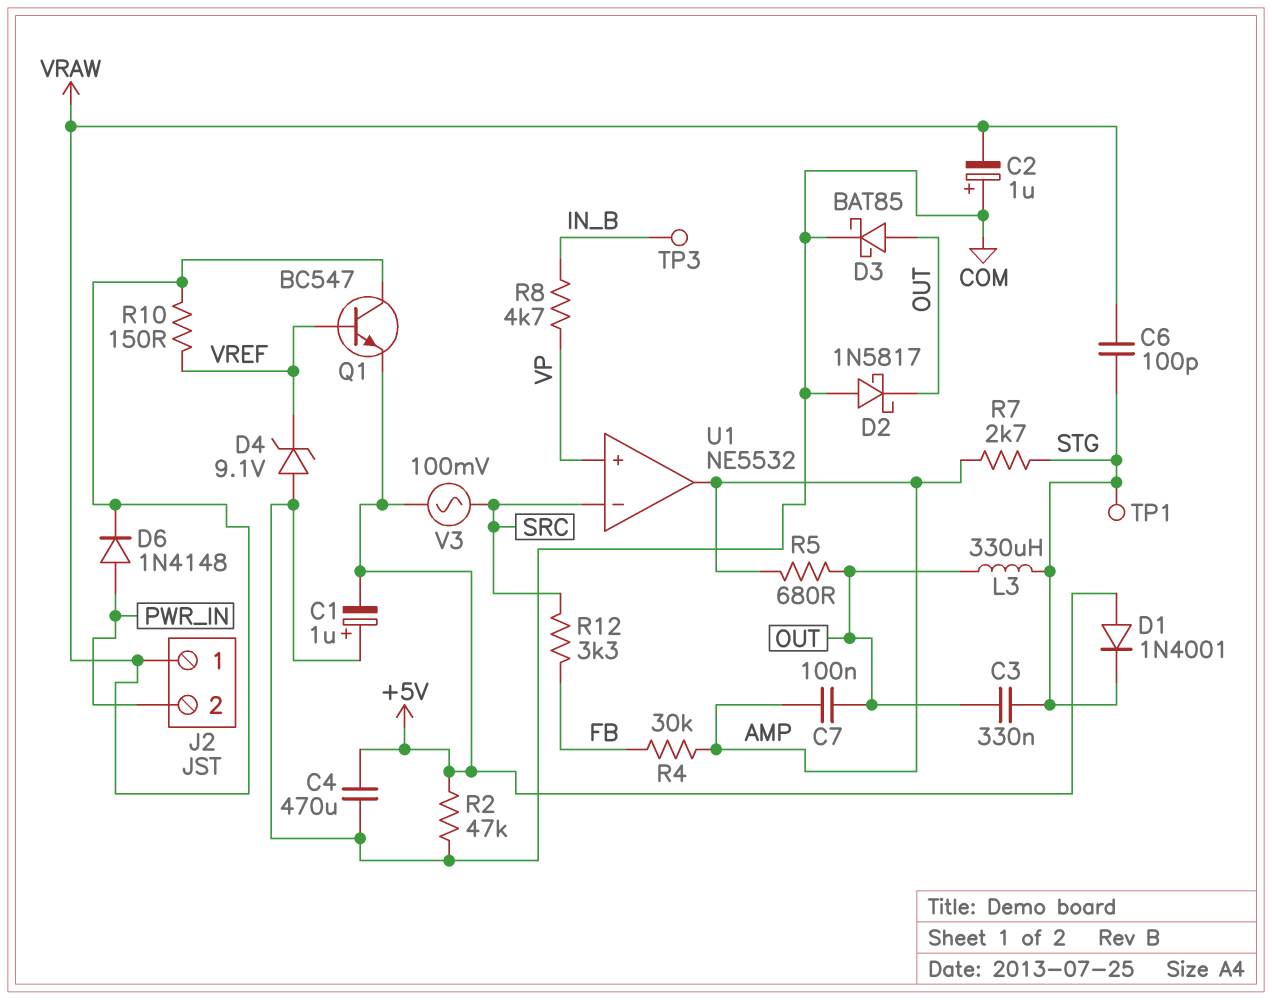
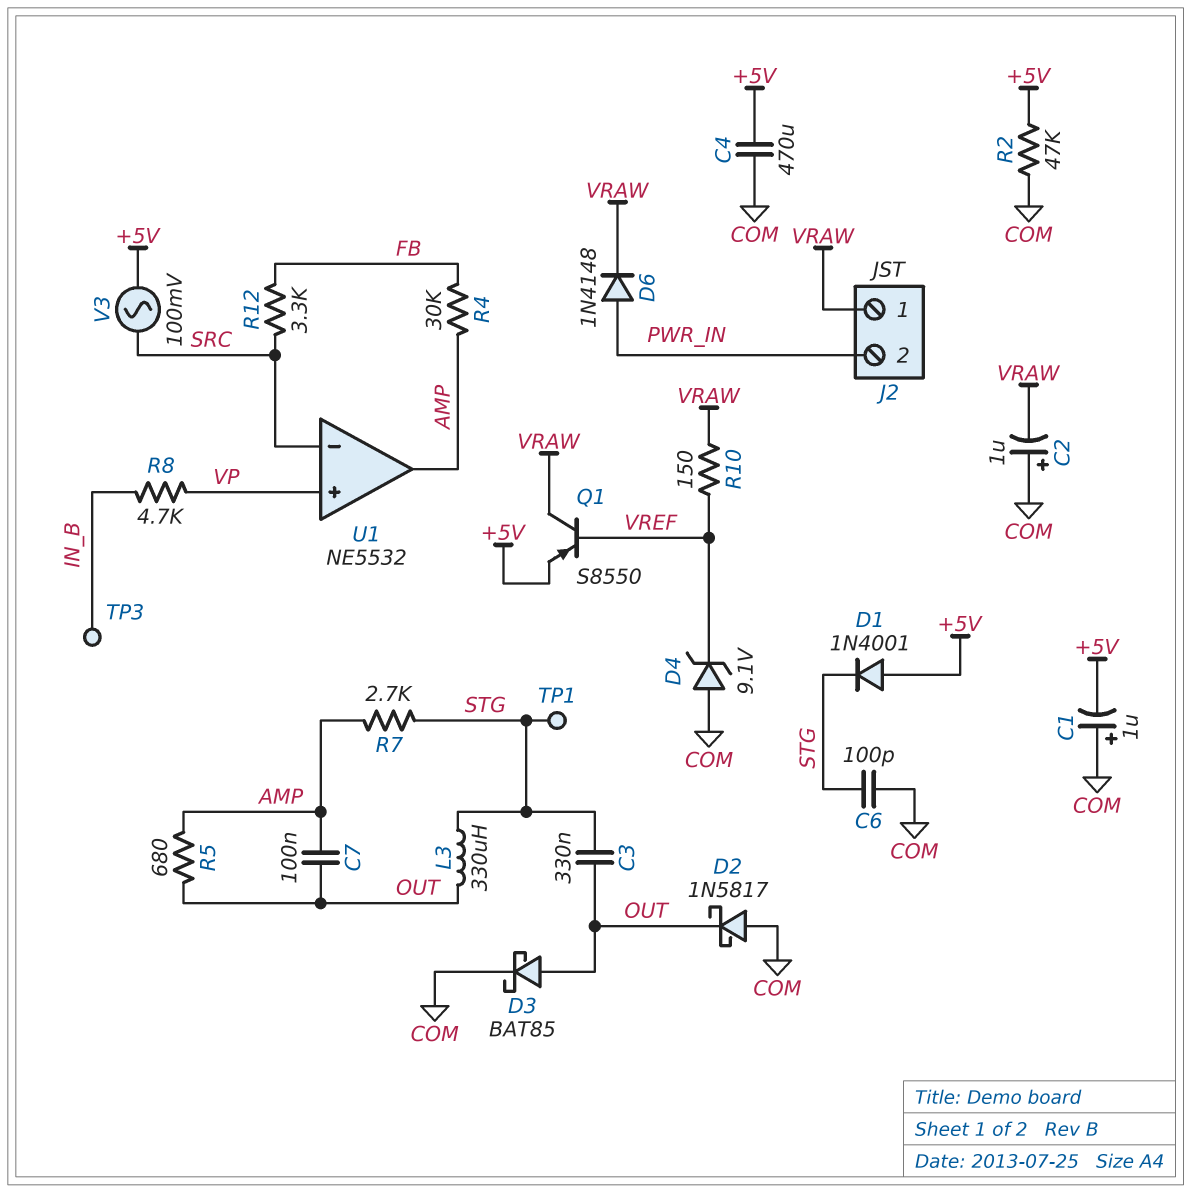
C6: 100pF (STG, VRAW) -> 100pF (COM, STG)
Q1: NPN BC547 (B VREF, C VRAW, E +5V) -> PNP S8550 (B VREF, C VRAW, E +5V)

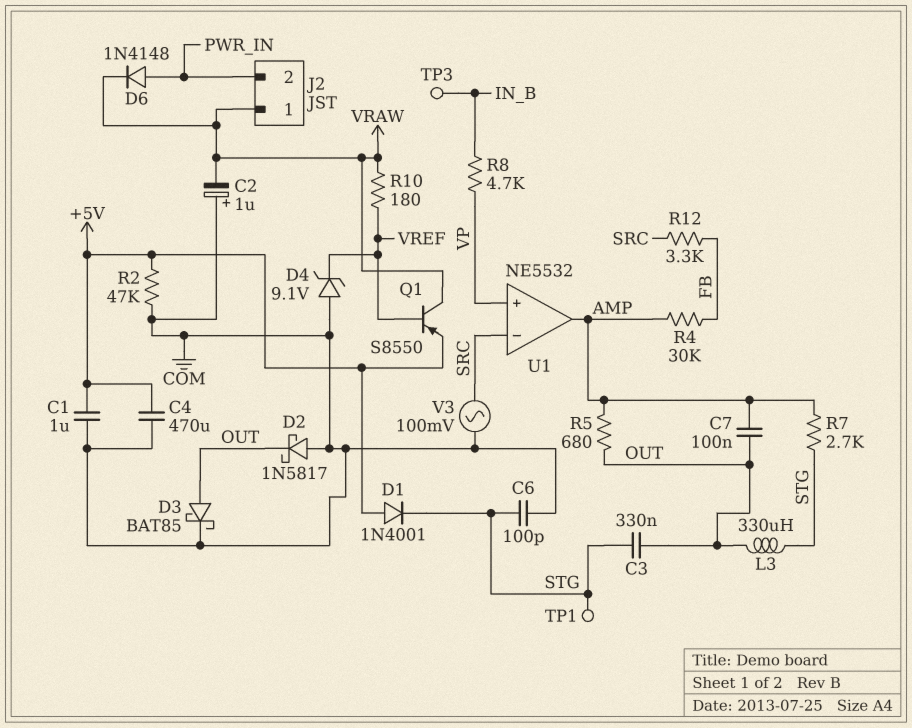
C1: 1uF (plus COM, minus +5V) -> 1uF (+5V, COM)
R10: 150 (VRAW, VREF) -> 180 (VRAW, VREF)
V3: AC 100mV (+5V, SRC) -> AC 100mV (COM, SRC)

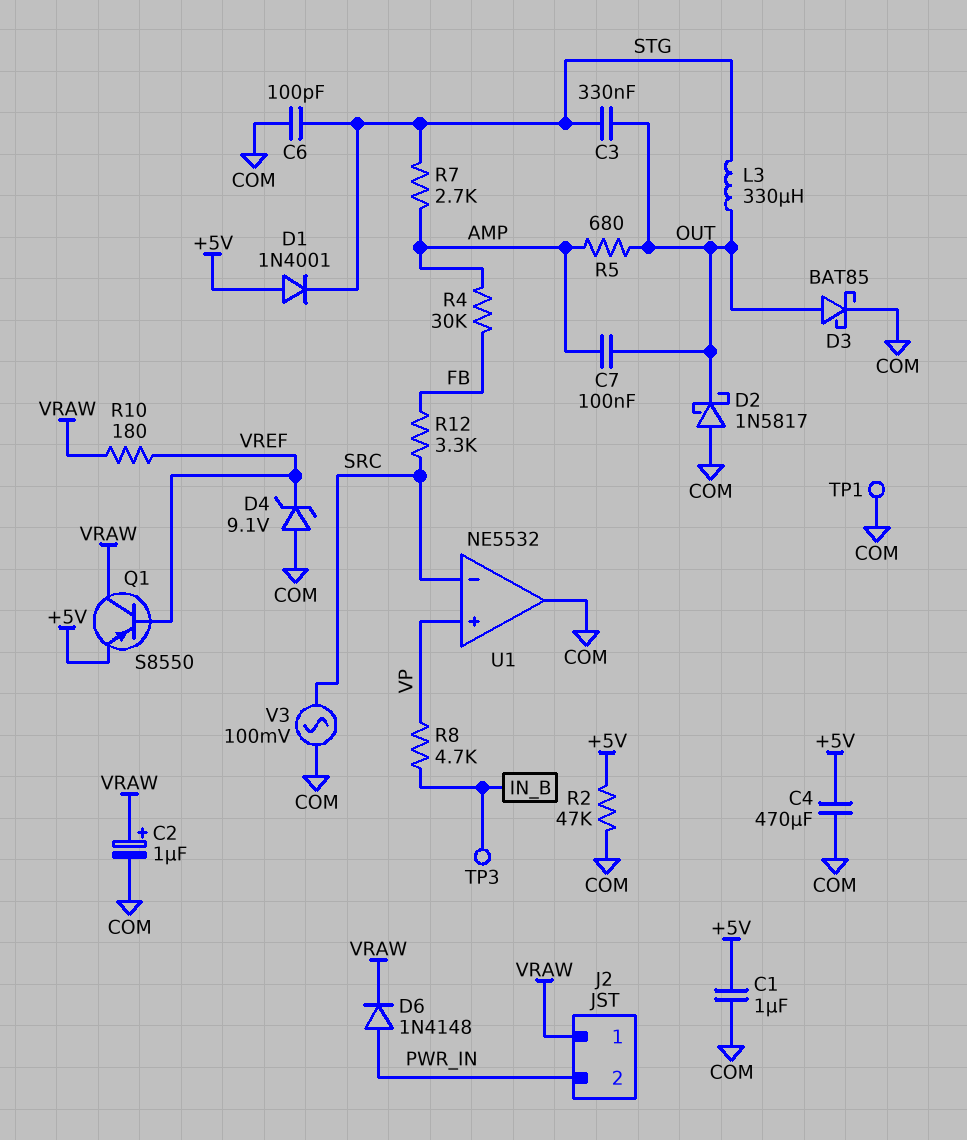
C2: 1uF (plus COM, minus VRAW) -> 1uF (plus VRAW, minus COM)
TP1: test point (STG) -> test point (COM)
U1 pin out: AMP -> COM

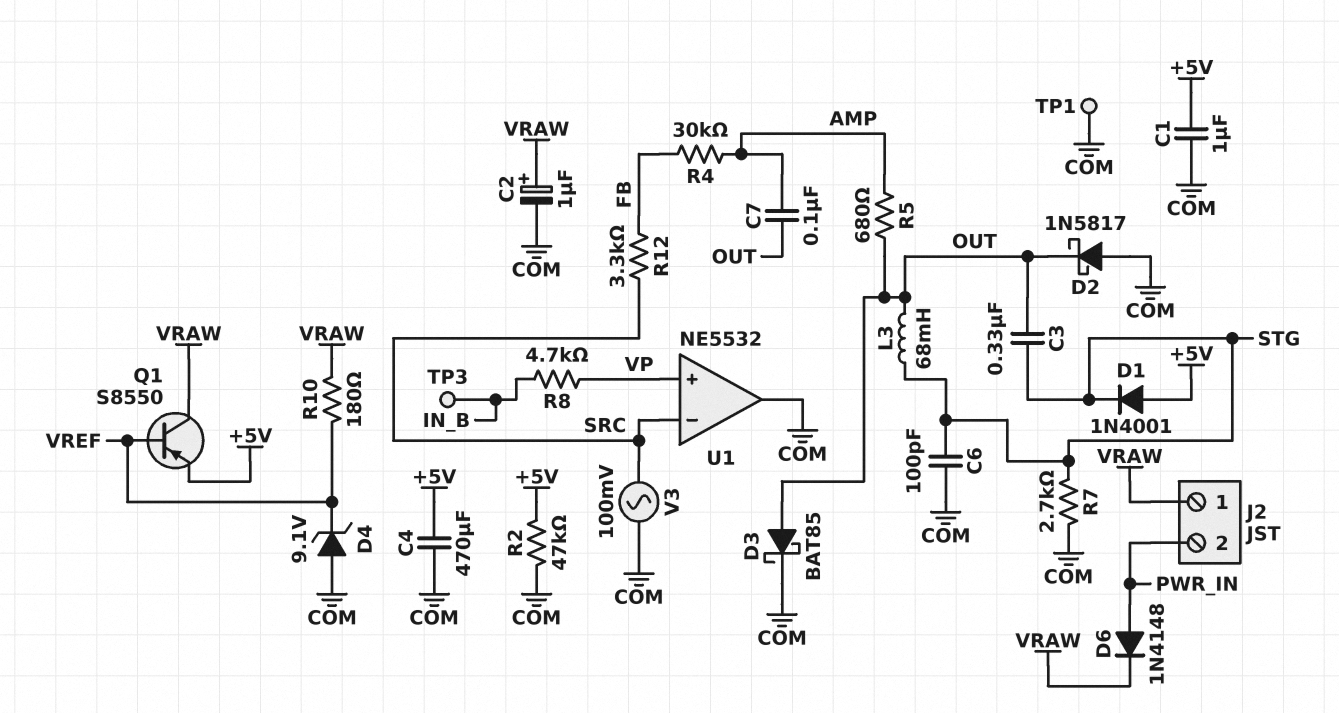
L3: 330uH (OUT, STG) -> 68mH (OUT, STG)
R7: 2.7k (AMP, STG) -> 2.7k (COM, STG)

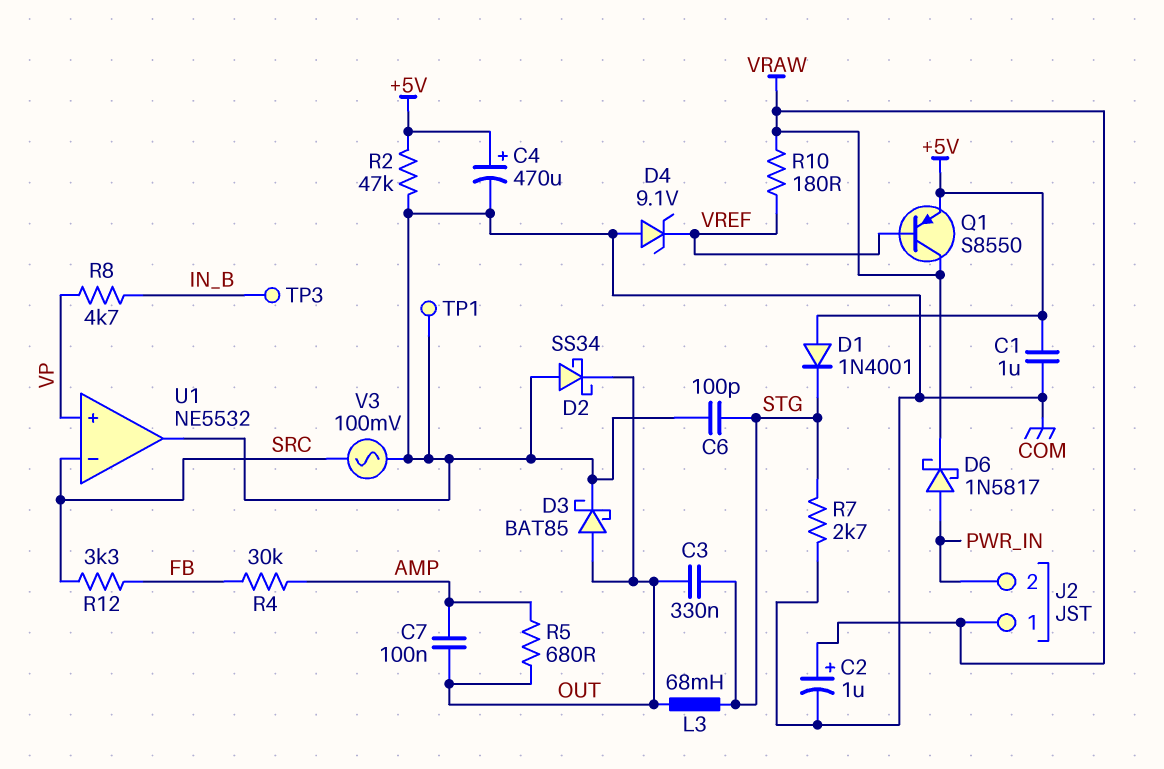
C4: 470uF (+5V, COM) -> 470uF (plus +5V, minus COM)
D2: schottky 1N5817 (A COM, K OUT) -> schottky SS34 (A COM, K OUT)
D6: diode 1N4148 (A PWR_IN, K VRAW) -> schottky 1N5817 (A PWR_IN, K VRAW)

